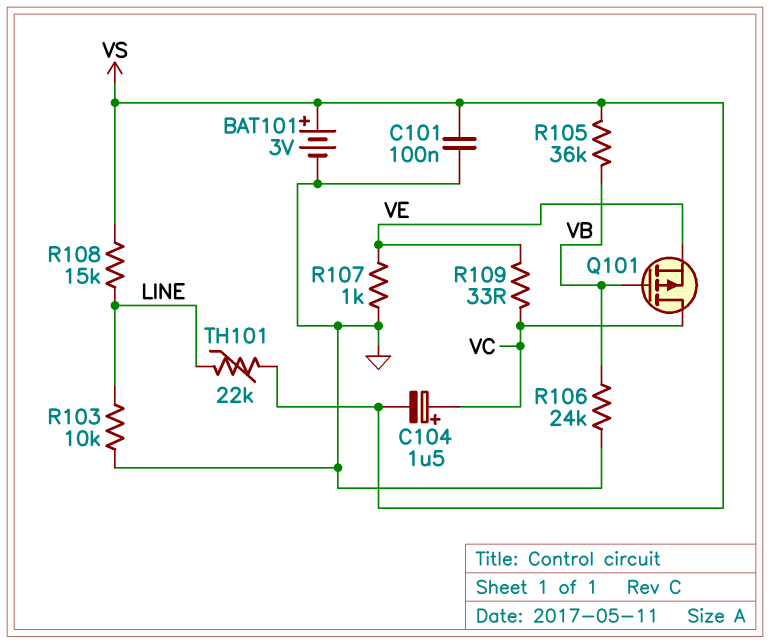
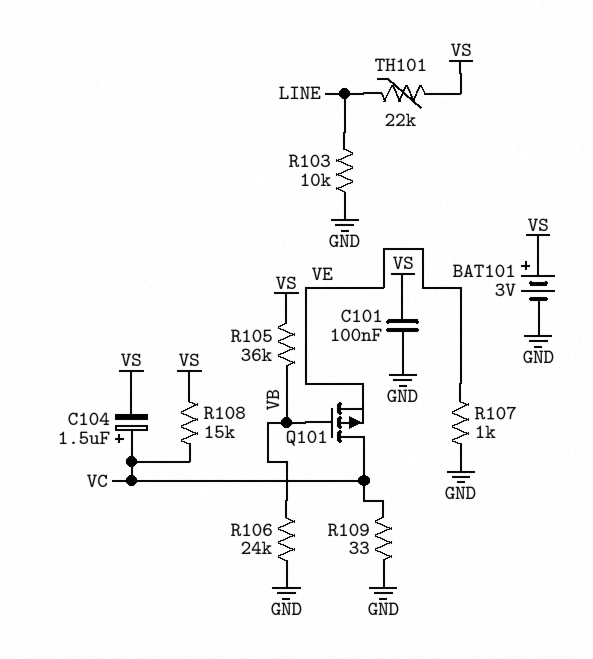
R108: 15k (LINE, VS) -> 15k (VC, VS)
R109: 33 (VC, VE) -> 33 (GND, VC)

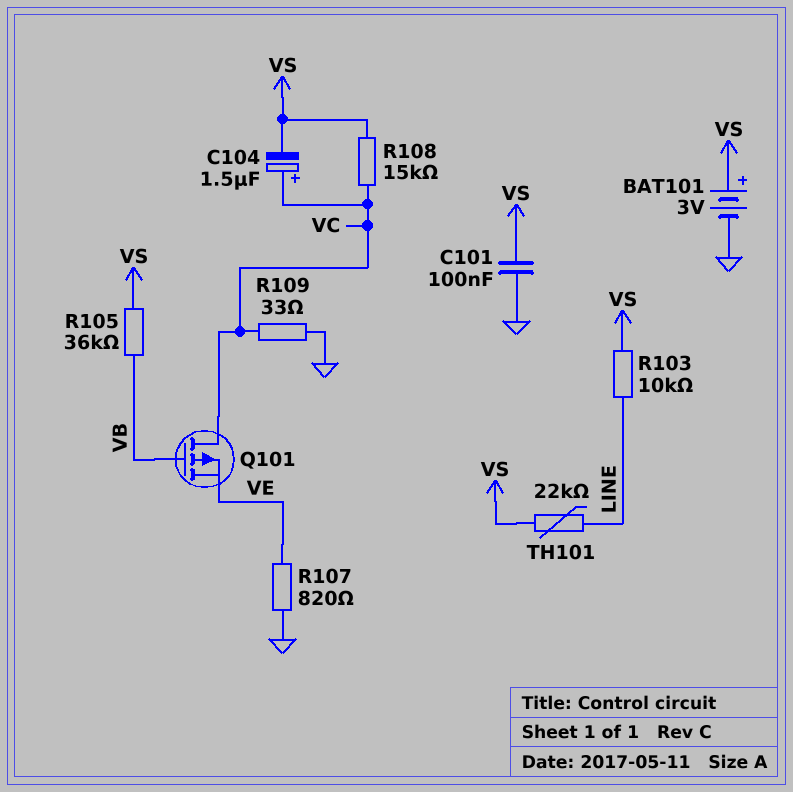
R103: 10k (GND, LINE) -> 10k (LINE, VS)
R106: 24k (GND, VB) -> none
R107: 1k (GND, VE) -> 820 (GND, VE)

